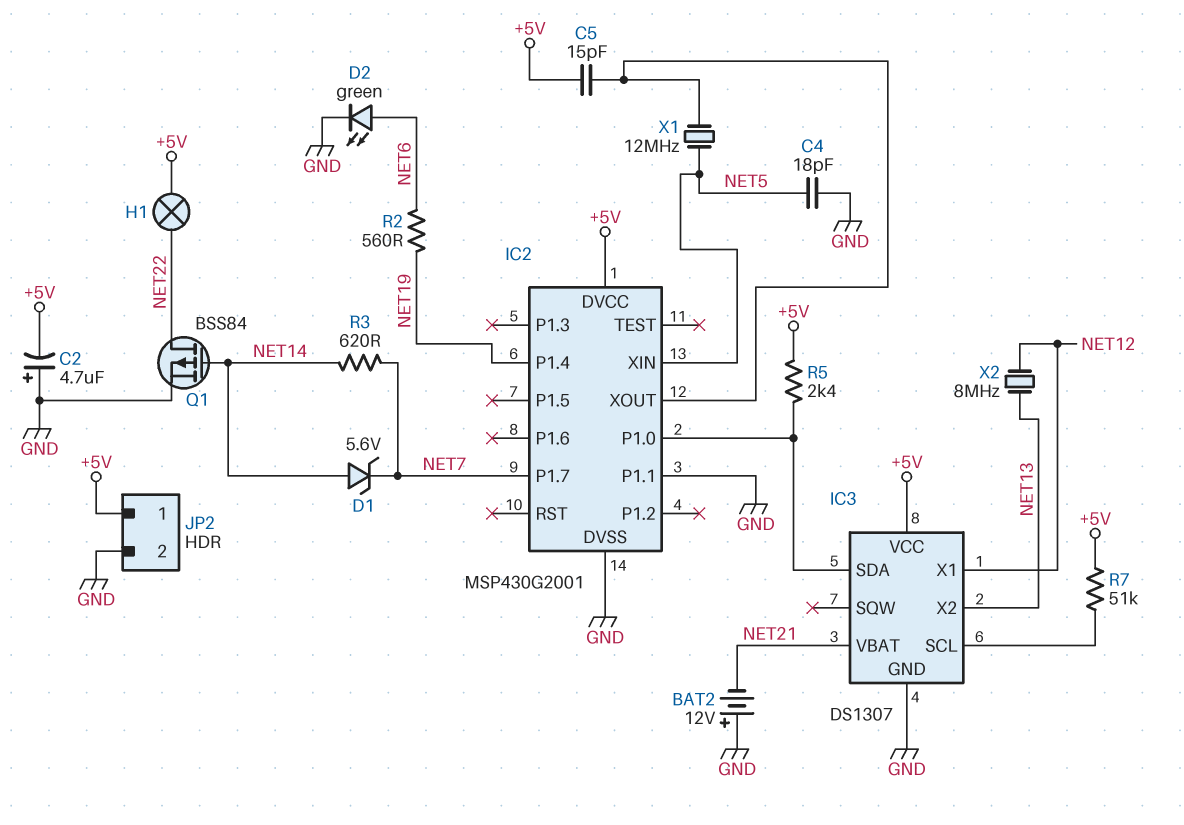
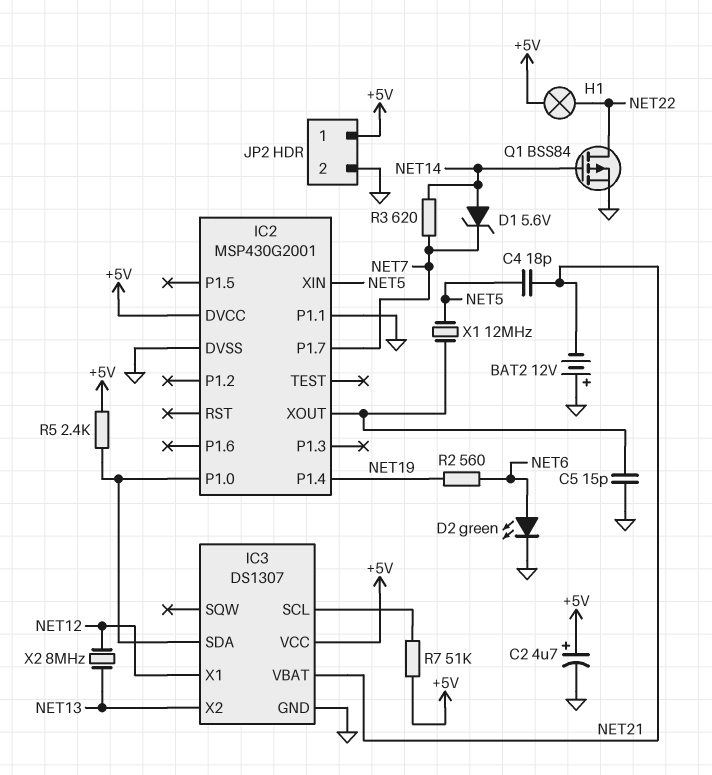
C2: 4.7uF (plus GND, minus +5V) -> 4.7uF (plus +5V, minus GND)
C4: 18pF (GND, NET5) -> 18pF (NET5, NET21)
C5: 15pF (+5V, IC2/XOUT) -> 15pF (GND, IC2/XOUT)

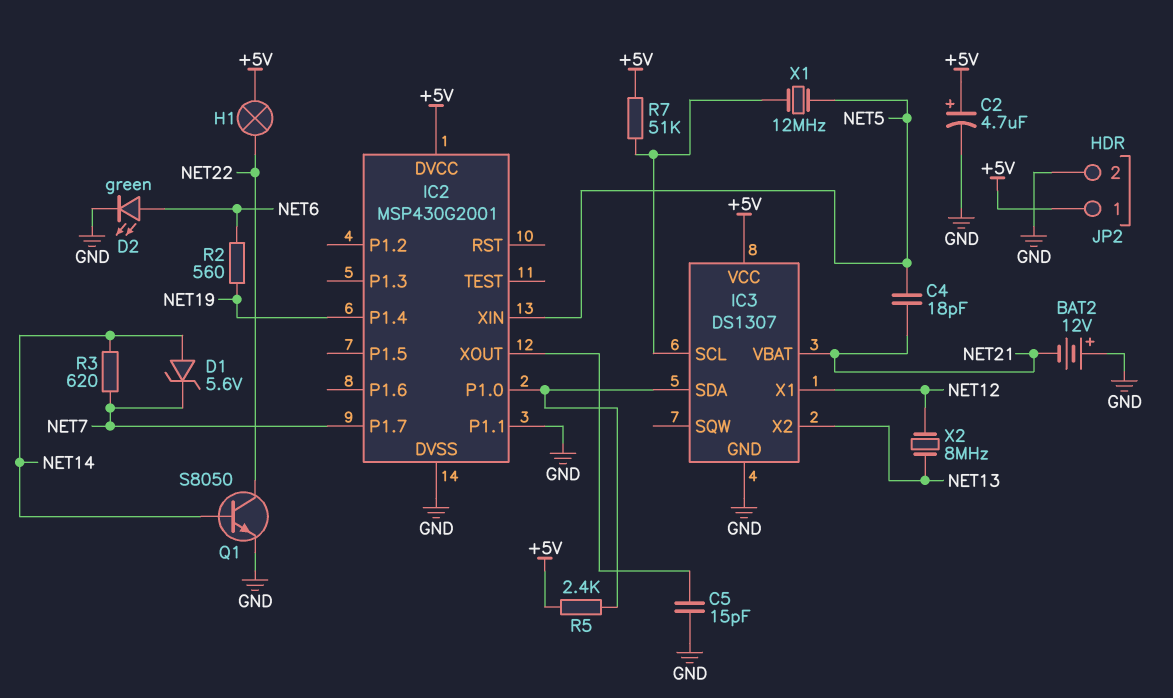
Q1: PMOS BSS84 (G NET14, D NET22, S GND) -> NPN S8050 (B NET14, C NET22, E GND)
X1: 12MHz (IC2/XOUT, NET5) -> 12MHz (IC3/SCL, NET5)

